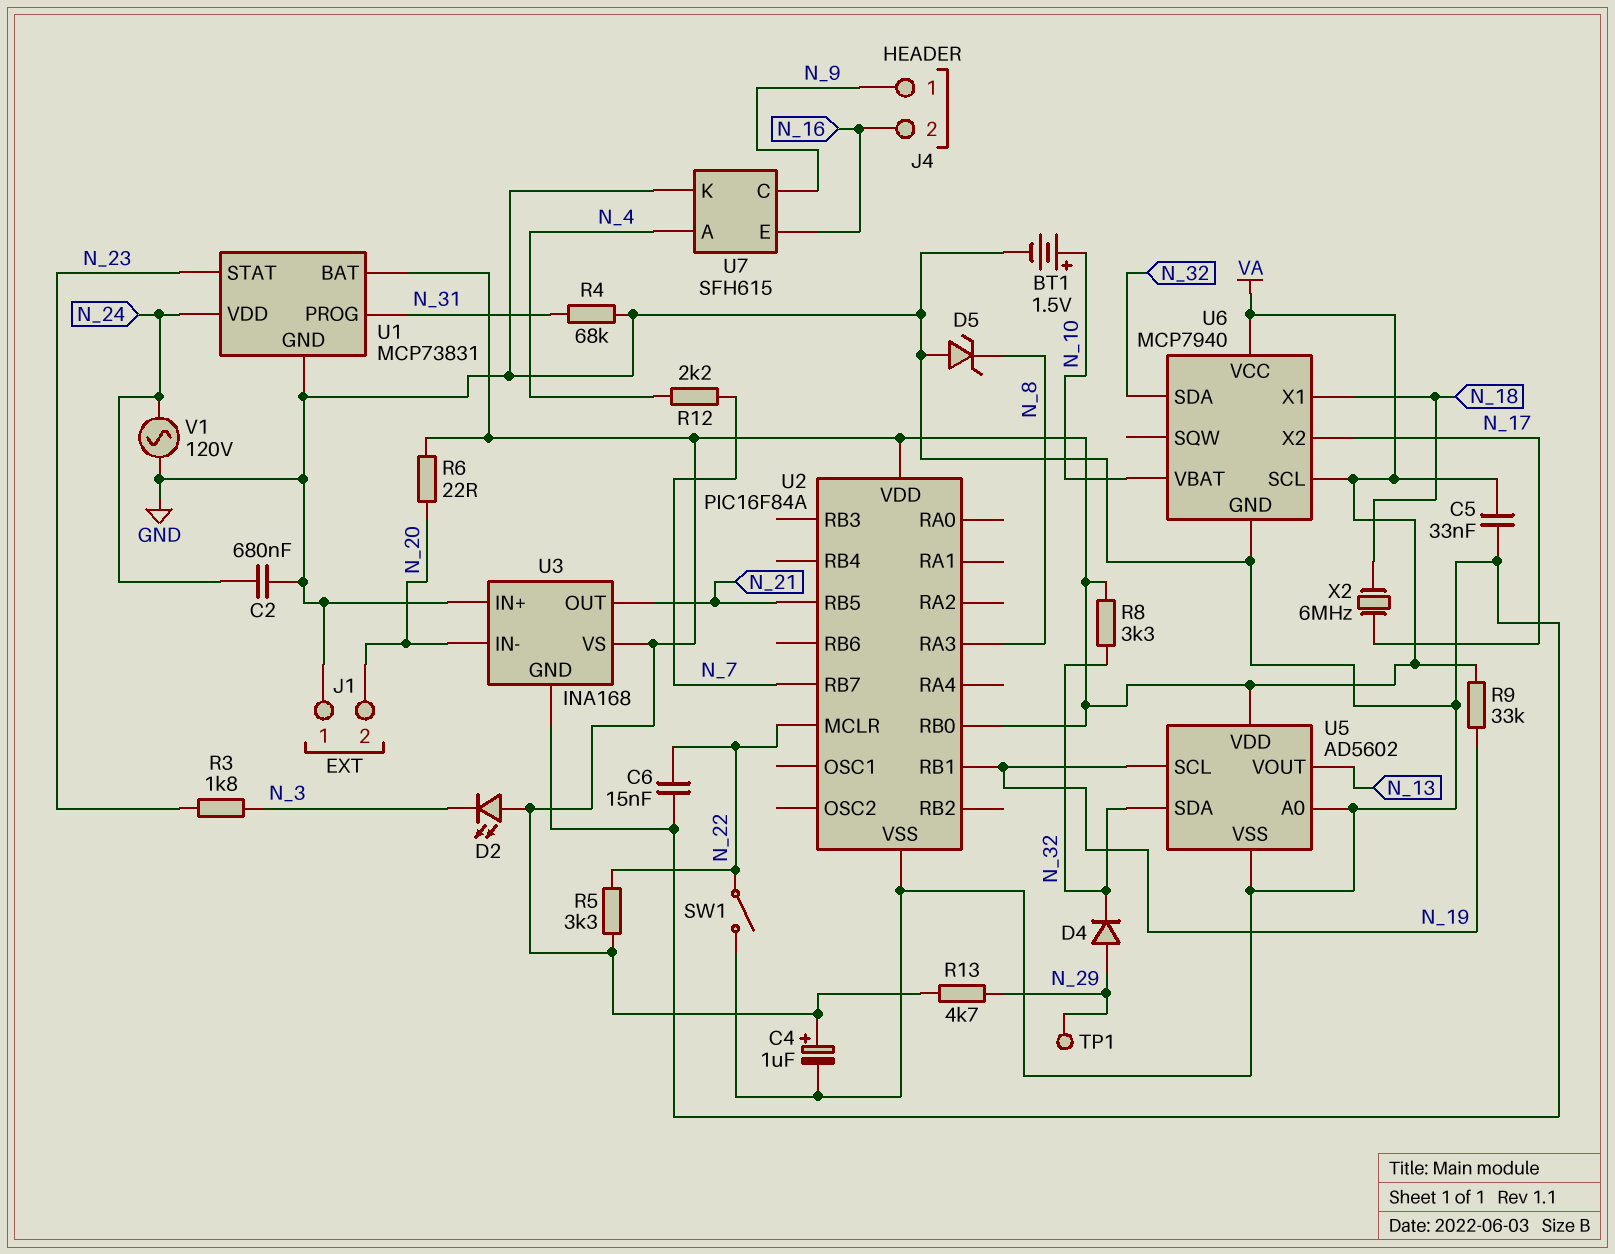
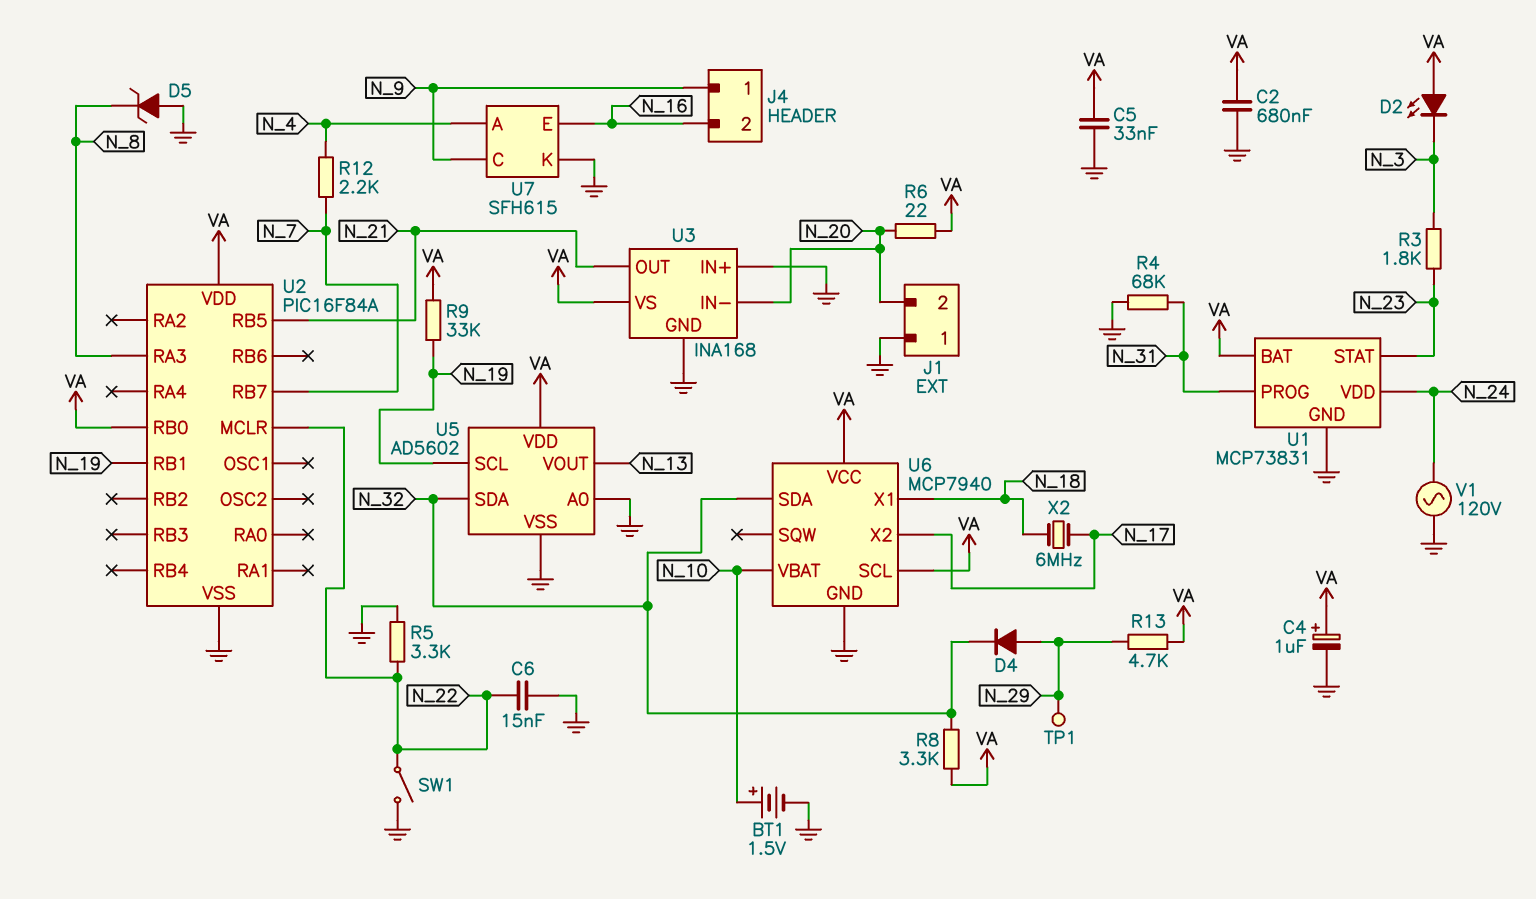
C2: 680nF (GND, N_24) -> 680nF (GND, VA)
R5: 3.3k (N_22, VA) -> 3.3k (GND, N_22)

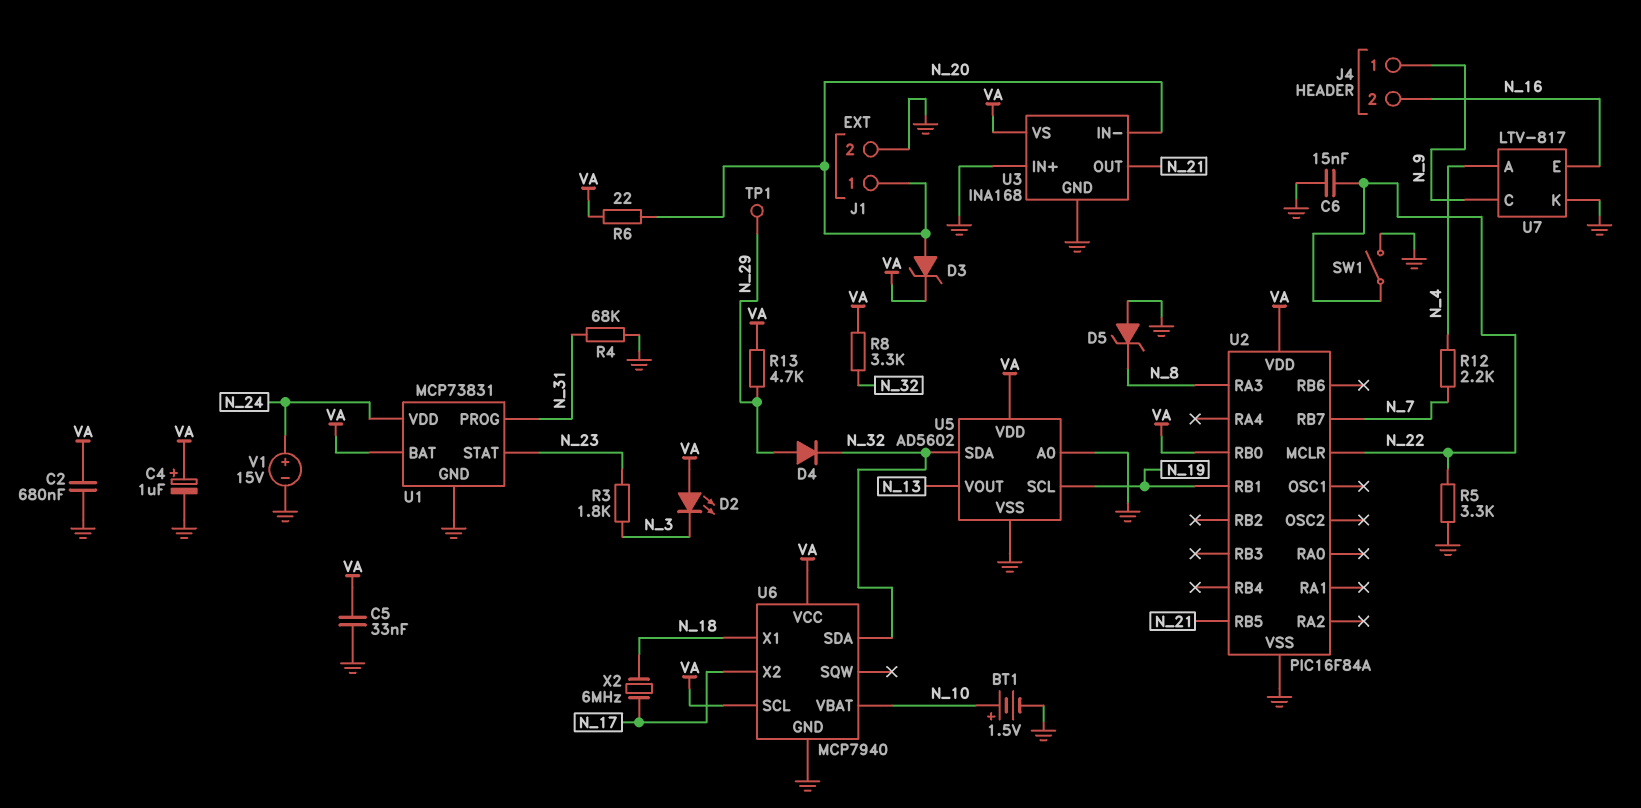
D3: none -> zener (A N_20, K VA)
J1 pin 1: GND -> N_20
J1 pin 2: N_20 -> GND
R9: 33k (N_19, VA) -> none
U7: SFH615 -> LTV-817
V1: AC 120V (GND, N_24) -> 15V (plus N_24, minus GND)

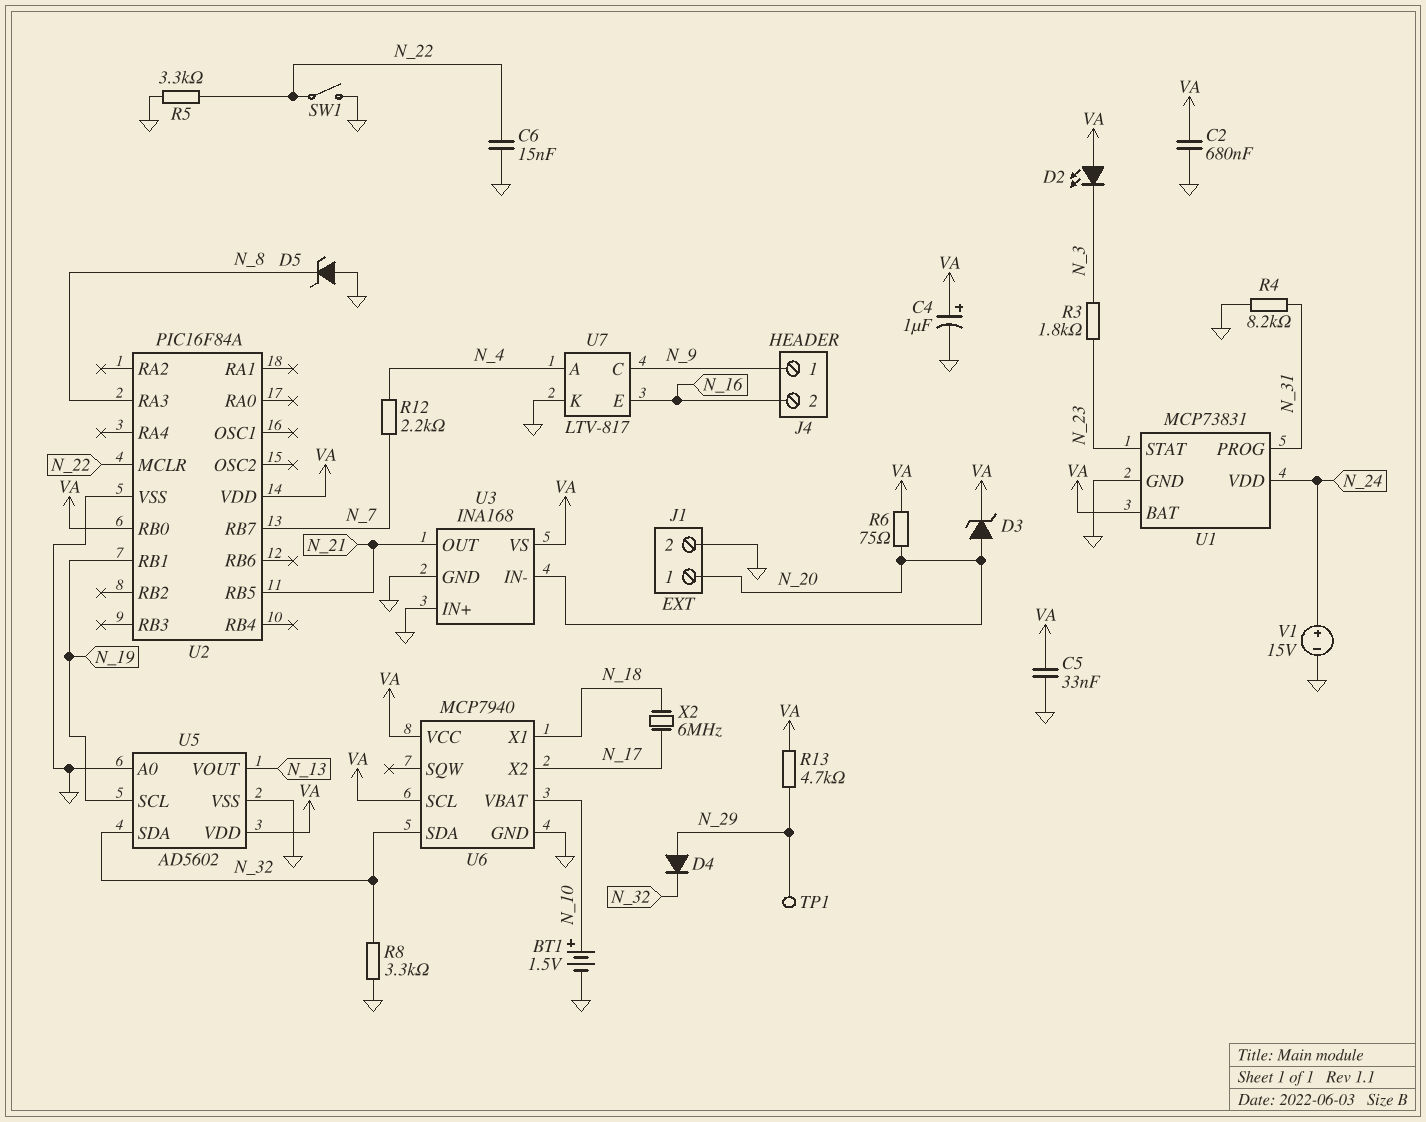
R4: 68k (GND, N_31) -> 8.2k (GND, N_31)
R6: 22 (N_20, VA) -> 75 (N_20, VA)
R8: 3.3k (N_32, VA) -> 3.3k (GND, N_32)

